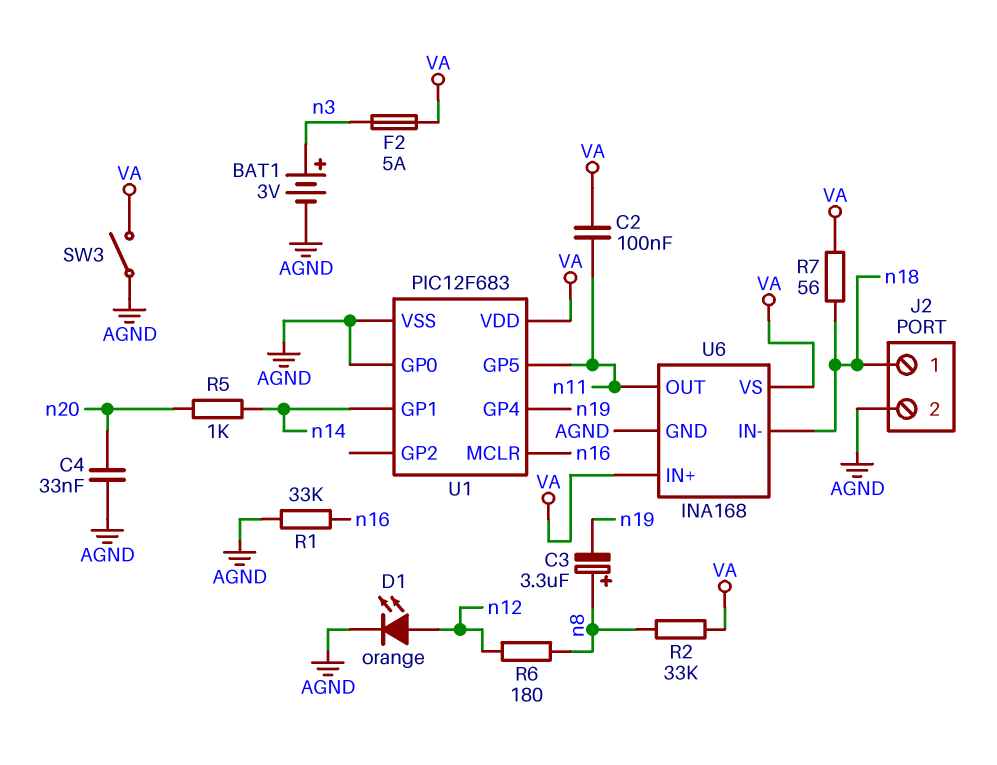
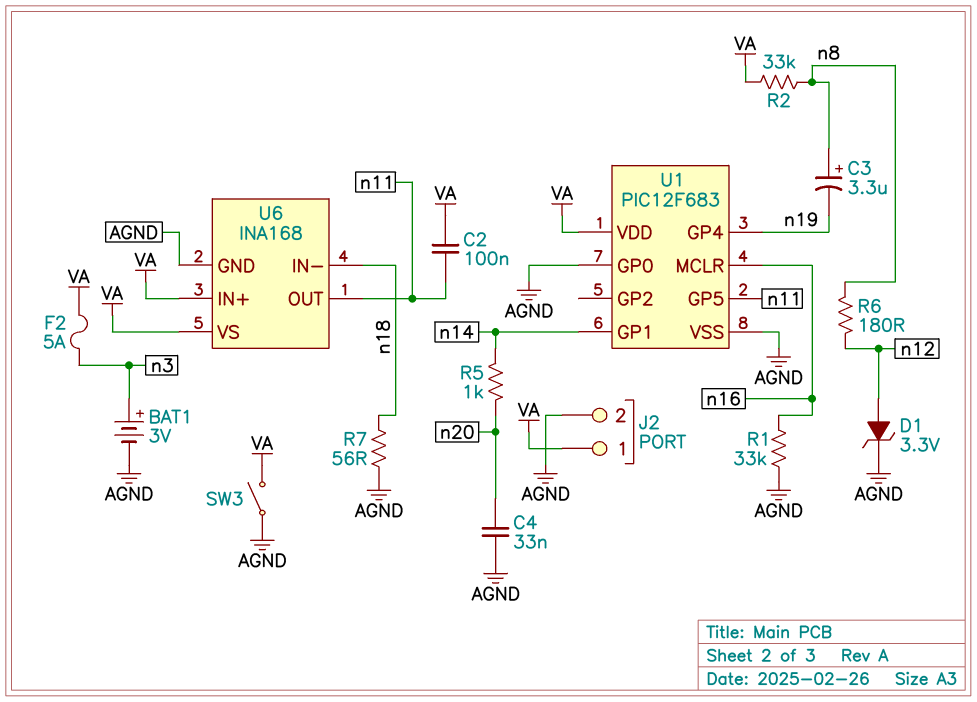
D1: LED orange (A n12, K AGND) -> zener 3.3V (A n12, K AGND)
J2 pin 1: n18 -> VA
R7: 56 (VA, n18) -> 56 (AGND, n18)

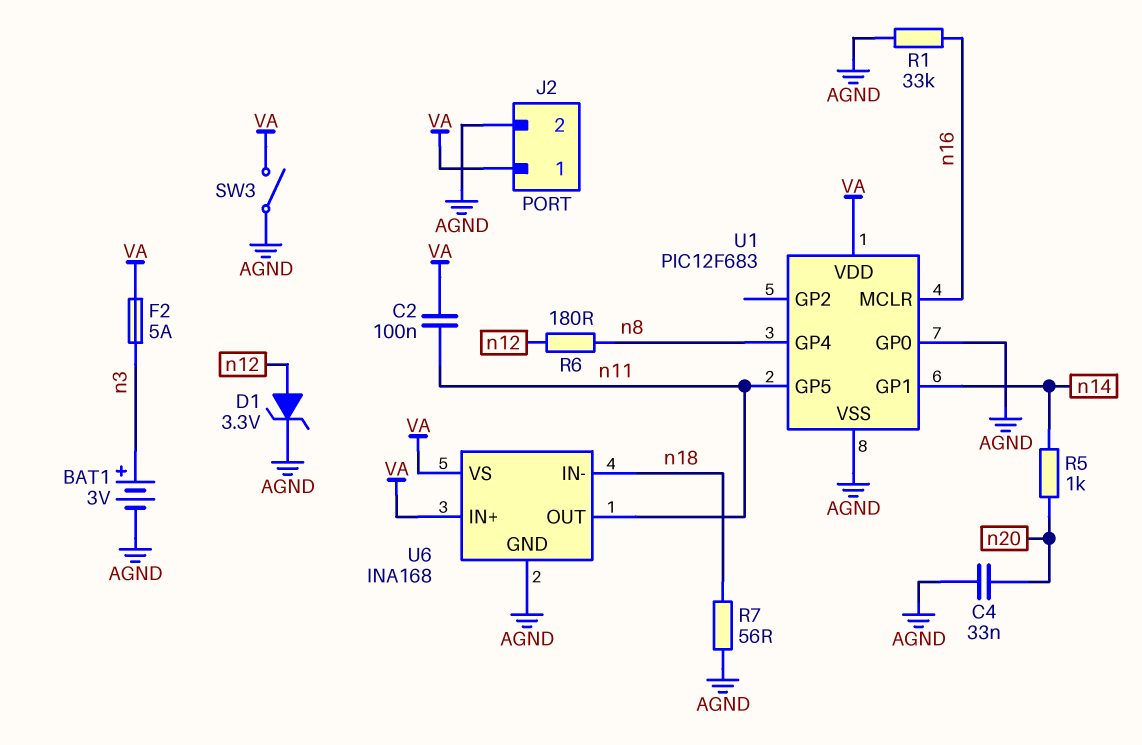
C3: 3.3uF (plus n8, minus n19) -> none
R2: 33k (VA, n8) -> none
U1 pin GP4: n19 -> n8

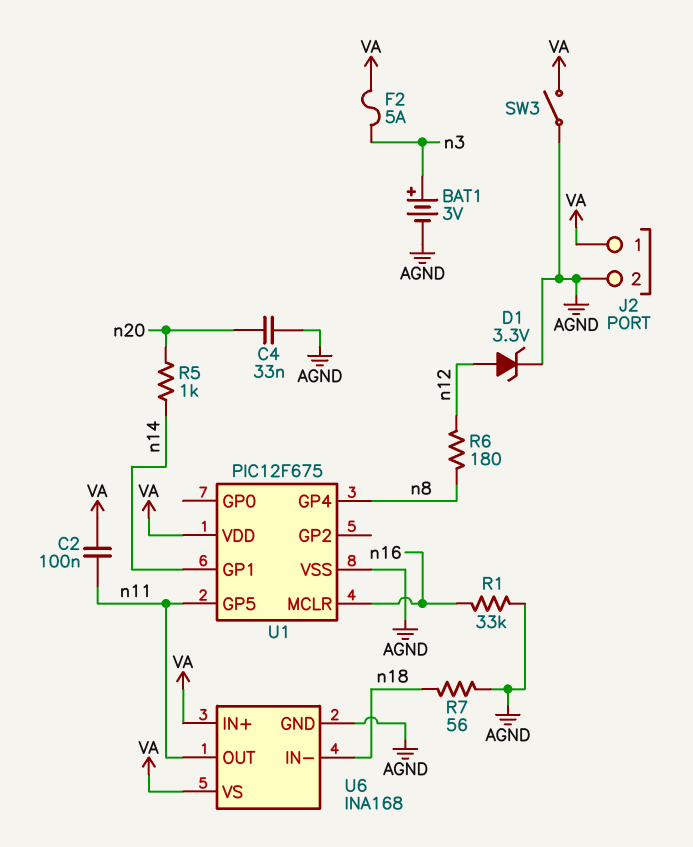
U1: PIC12F683 -> PIC12F675
U1 pin GP0: AGND -> none

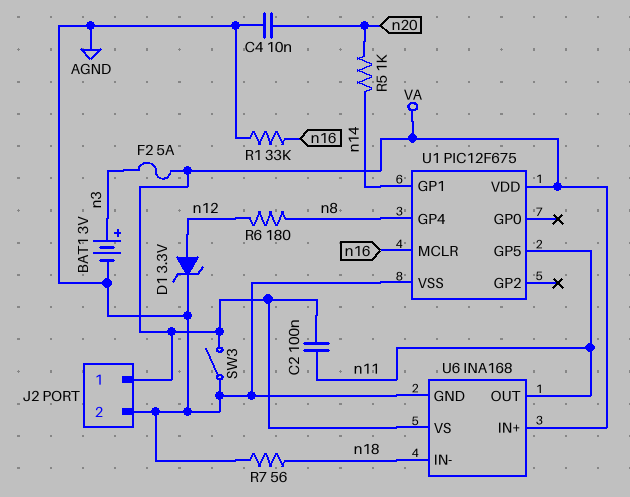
C4: 33nF (AGND, n20) -> 10nF (AGND, n20)

